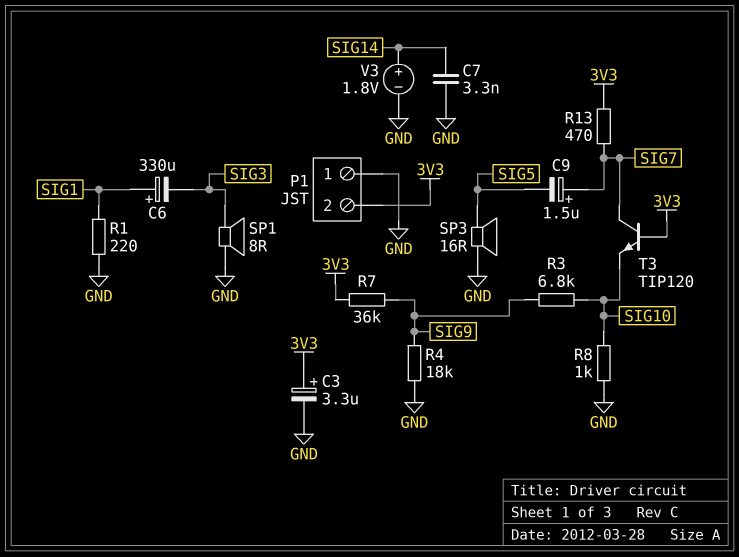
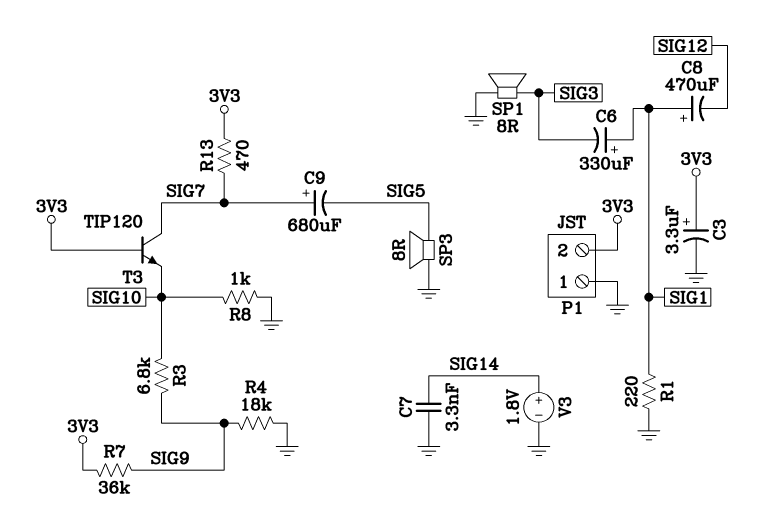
C8: none -> 470uF (plus SIG1, minus SIG12)
C9: 1.5uF (plus SIG7, minus SIG5) -> 680uF (plus SIG7, minus SIG5)
SP3: speaker 16R (GND, SIG5) -> speaker 8R (GND, SIG5)

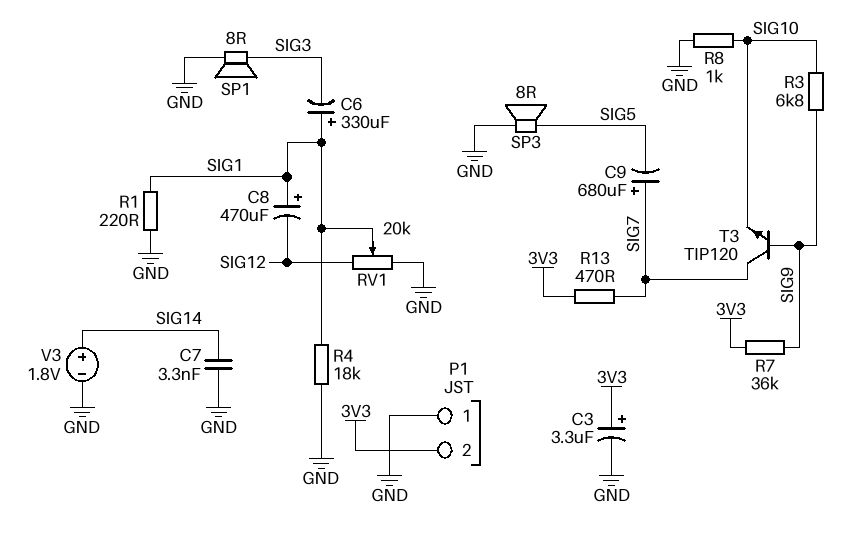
R4: 18k (GND, SIG9) -> 18k (GND, SIG1)
RV1: none -> 20k (GND, SIG12, wiper SIG1)
T3: NPN TIP120 (B 3V3, C SIG7, E SIG10) -> NPN TIP120 (B SIG9, C SIG7, E SIG10)

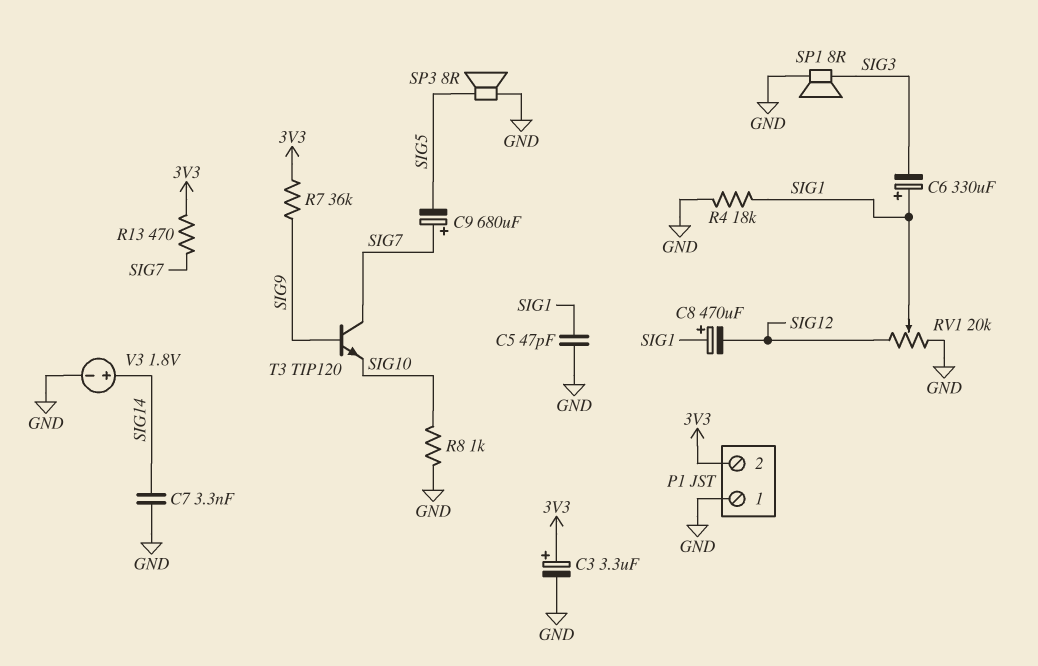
C5: none -> 47pF (GND, SIG1)
R1: 220 (GND, SIG1) -> none
R3: 6.8k (SIG9, SIG10) -> none

